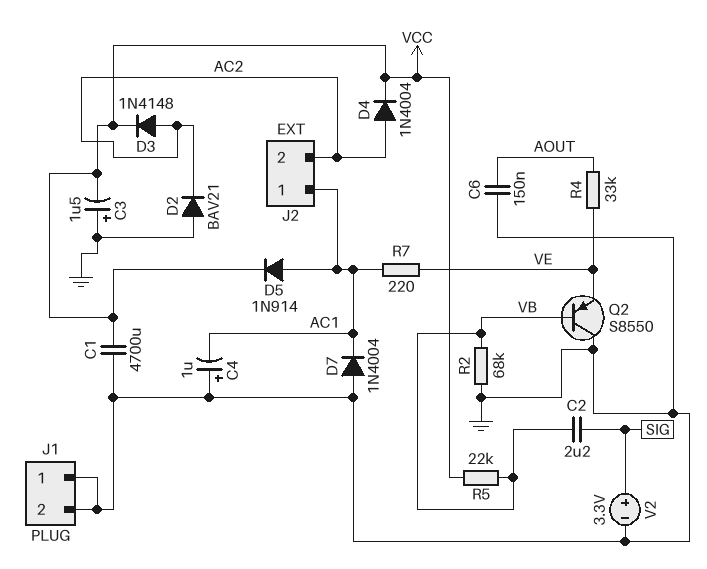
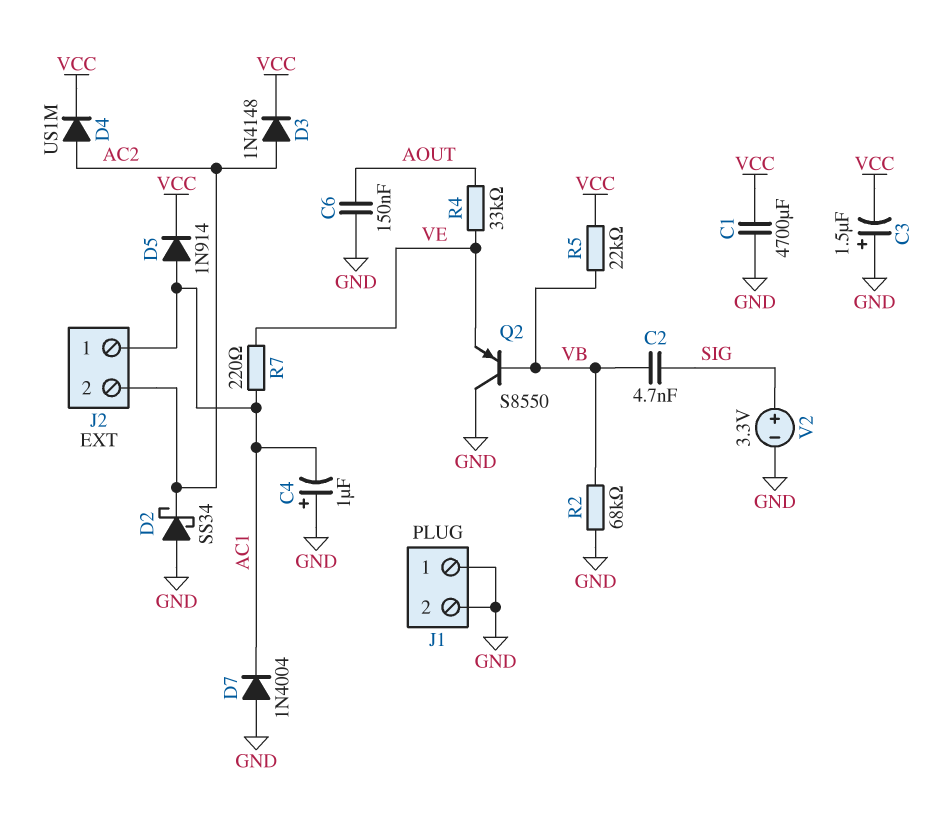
C2: 2.2uF (SIG, VB) -> 4.7nF (SIG, VB)
D2: diode BAV21 (A GND, K AC2) -> schottky SS34 (A GND, K AC2)
D4: diode 1N4004 (A AC2, K VCC) -> diode US1M (A AC2, K VCC)

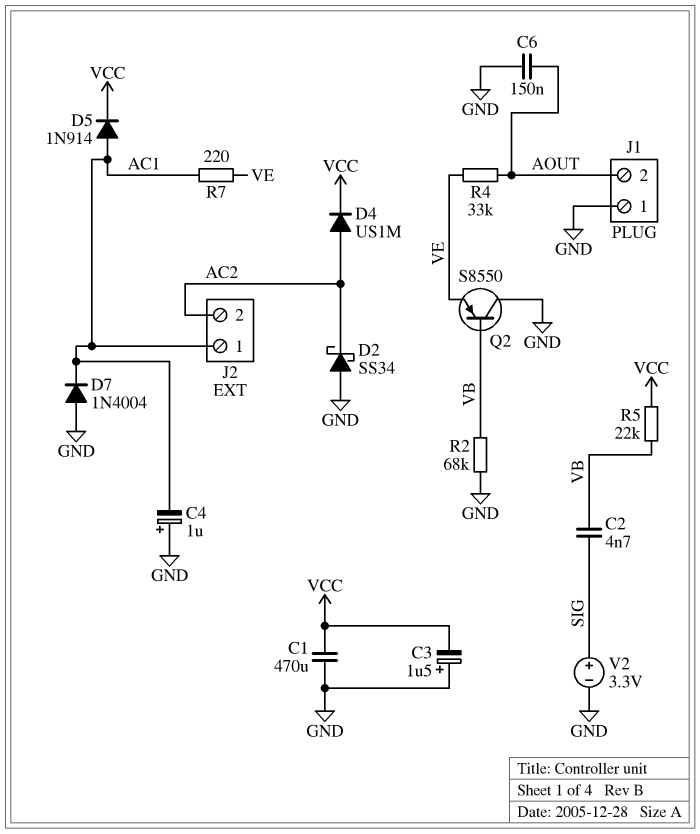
C1: 4700uF (GND, VCC) -> 470uF (GND, VCC)
D3: diode 1N4148 (A AC2, K VCC) -> none
J1 pin 2: GND -> AOUT

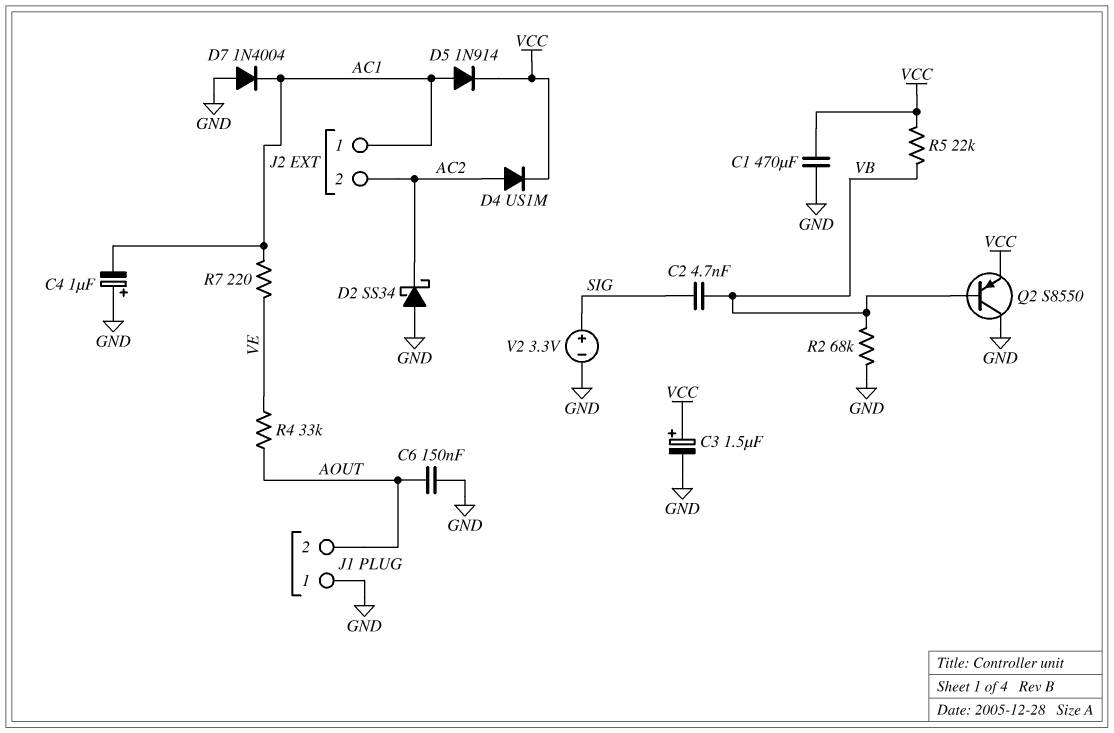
C3: 1.5uF (plus GND, minus VCC) -> 1.5uF (plus VCC, minus GND)
Q2: PNP S8550 (B VB, C GND, E VE) -> PNP S8550 (B VB, C GND, E VCC)

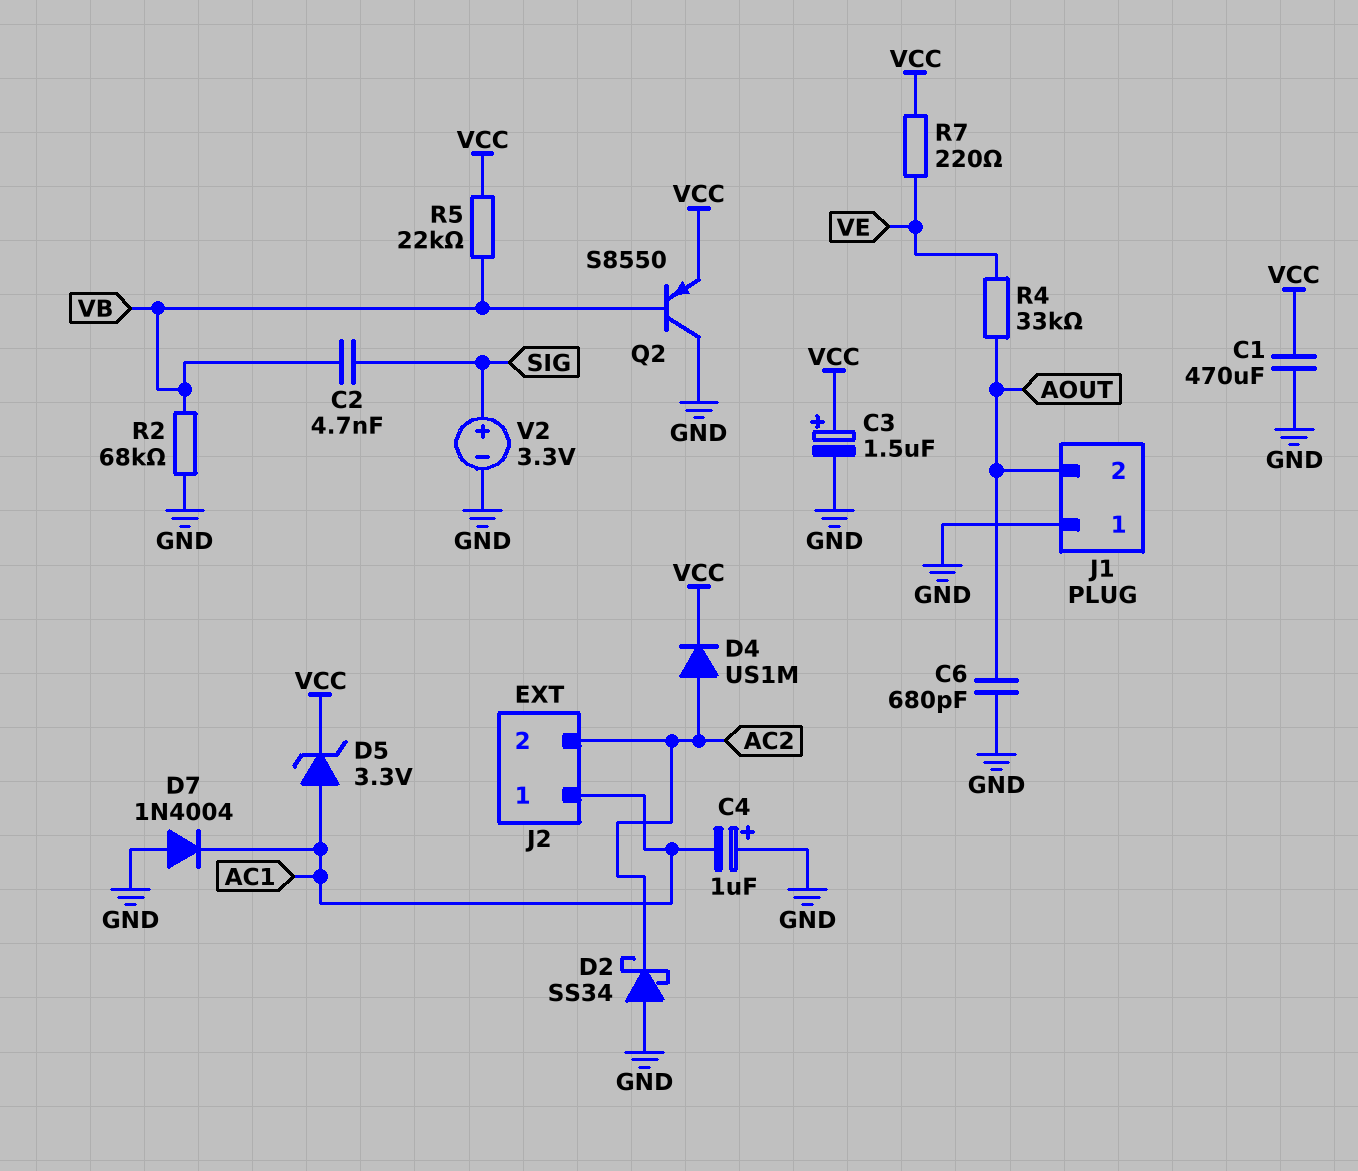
C6: 150nF (AOUT, GND) -> 680pF (AOUT, GND)
D5: diode 1N914 (A AC1, K VCC) -> zener 3.3V (A AC1, K VCC)
R7: 220 (AC1, VE) -> 220 (VCC, VE)

